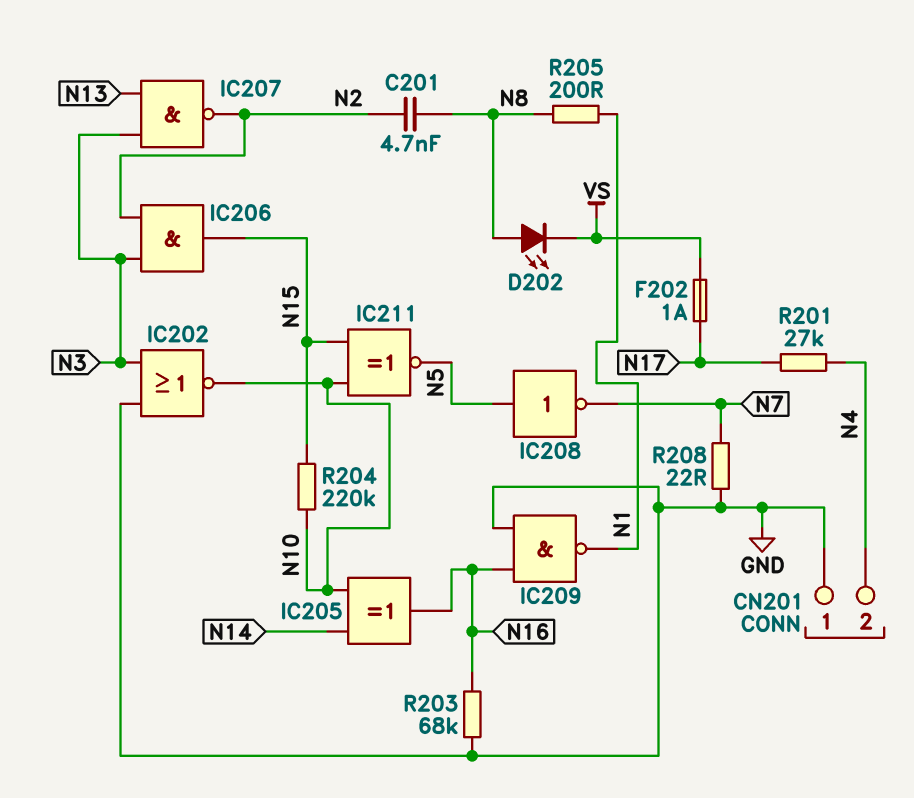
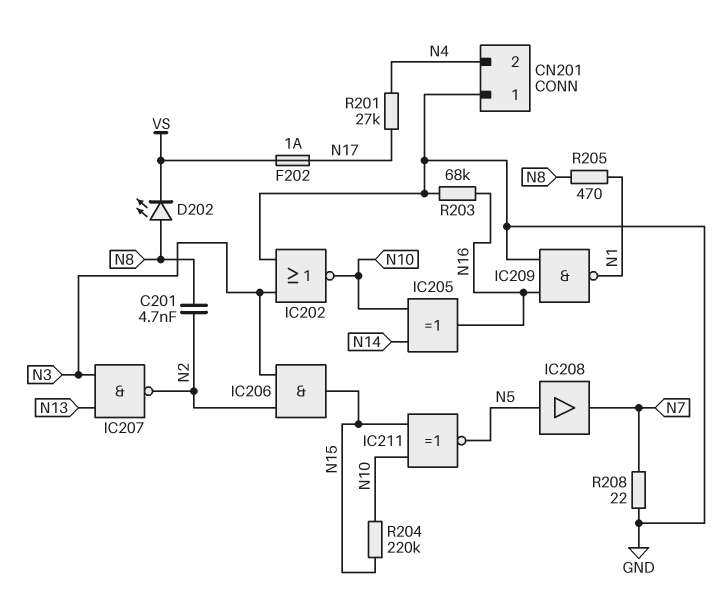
IC208: NOT (in N5, out N7) -> buffer (in N5, out N7)
R205: 200 (N1, N8) -> 470 (N1, N8)

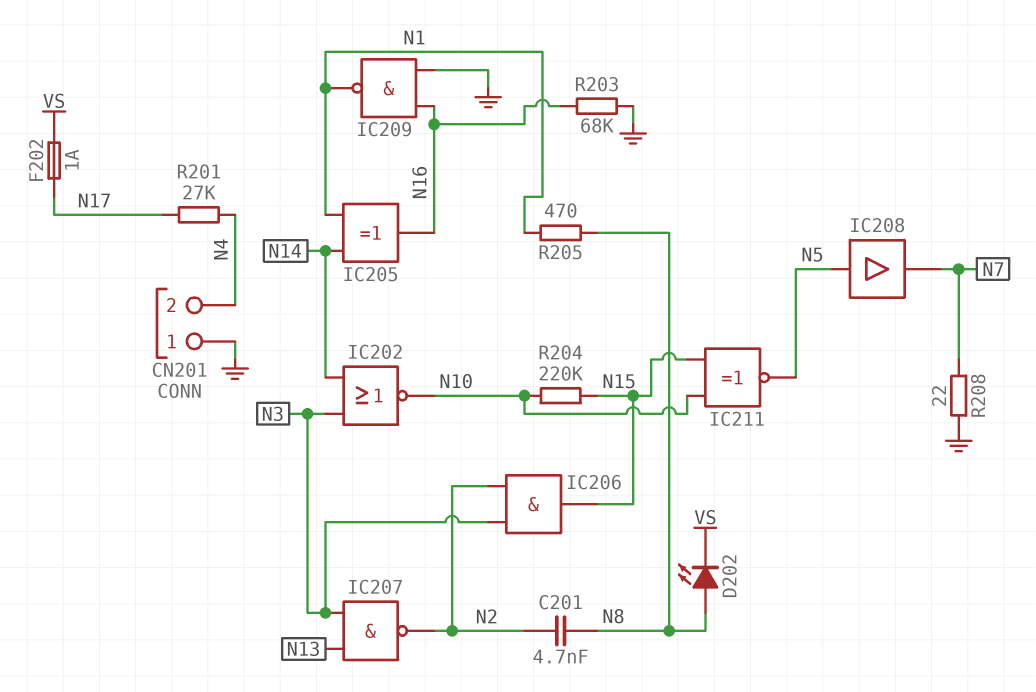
IC202: NOR (in GND, in N3, out N10) -> NOR (in N3, in N14, out N10)
IC205: XOR (in N10, in N14, out N16) -> XOR (in N1, in N14, out N16)

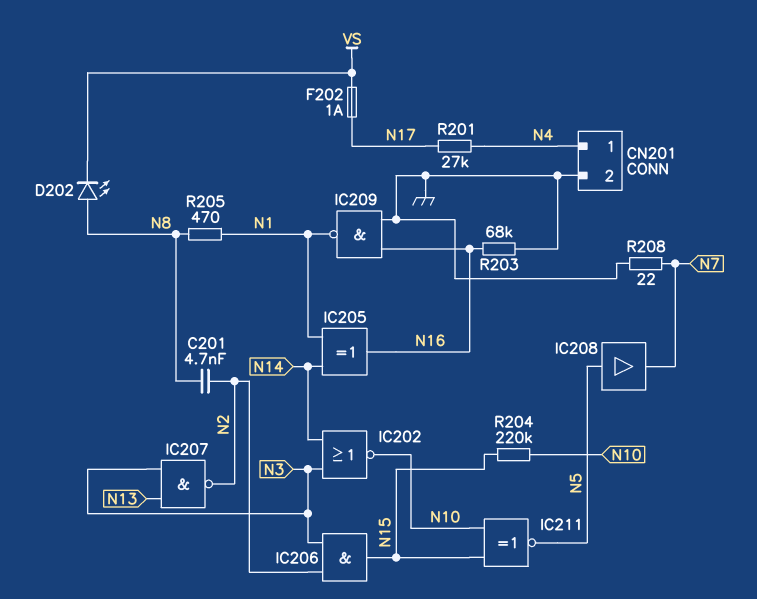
CN201 pin 1: GND -> N4
CN201 pin 2: N4 -> GND

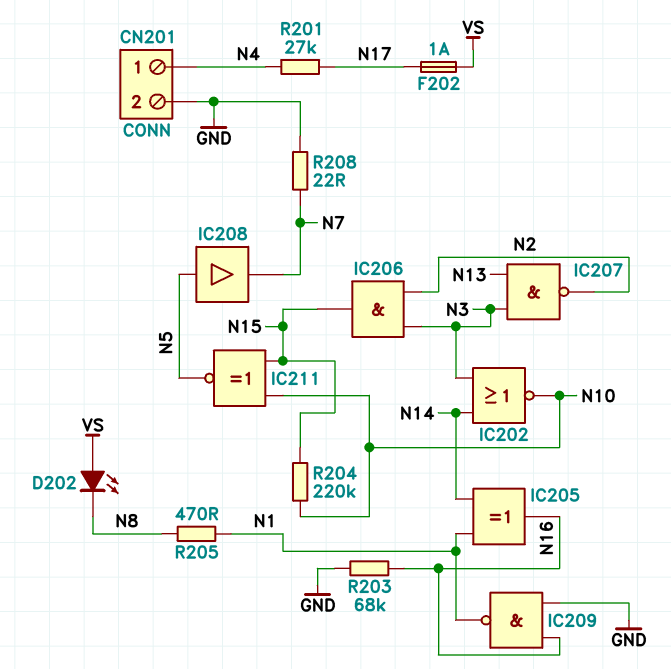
C201: 4.7nF (N2, N8) -> none
D202: LED (A N8, K VS) -> LED (A VS, K N8)

